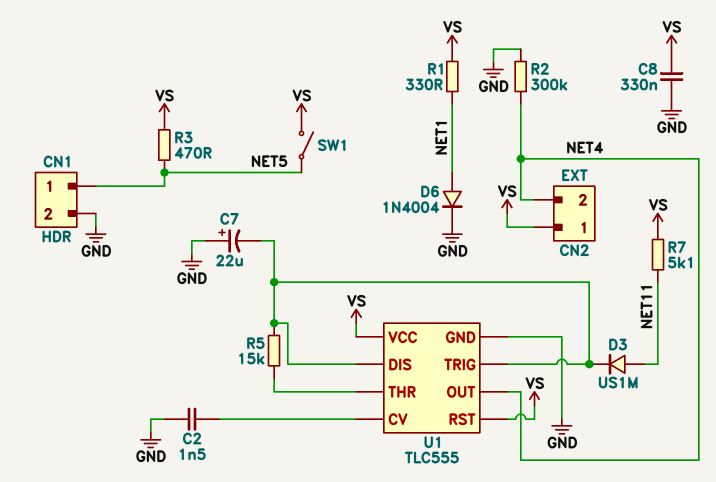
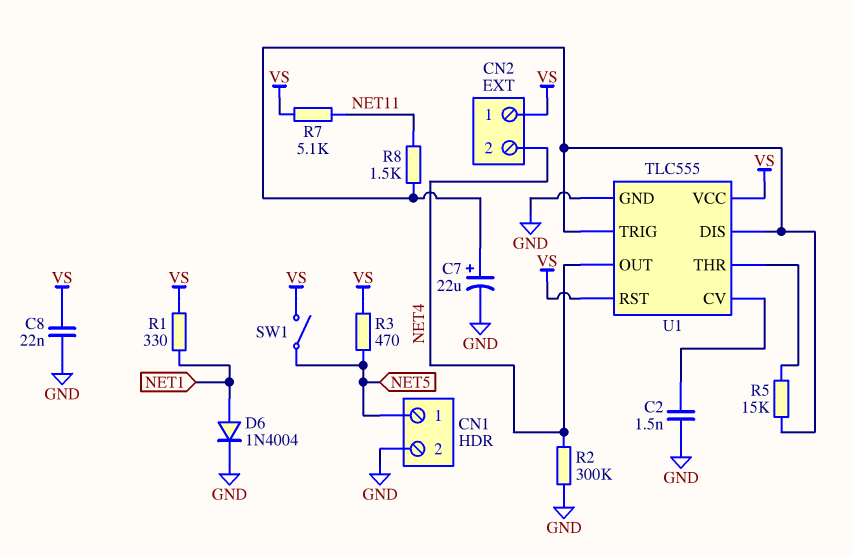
C7: 22uF (plus GND, minus U1/DIS) -> 22uF (plus U1/DIS, minus GND)
C8: 330nF (GND, VS) -> 22nF (GND, VS)
D3: diode US1M (A NET11, K U1/DIS) -> none
R8: none -> 1.5k (NET11, U1/DIS)

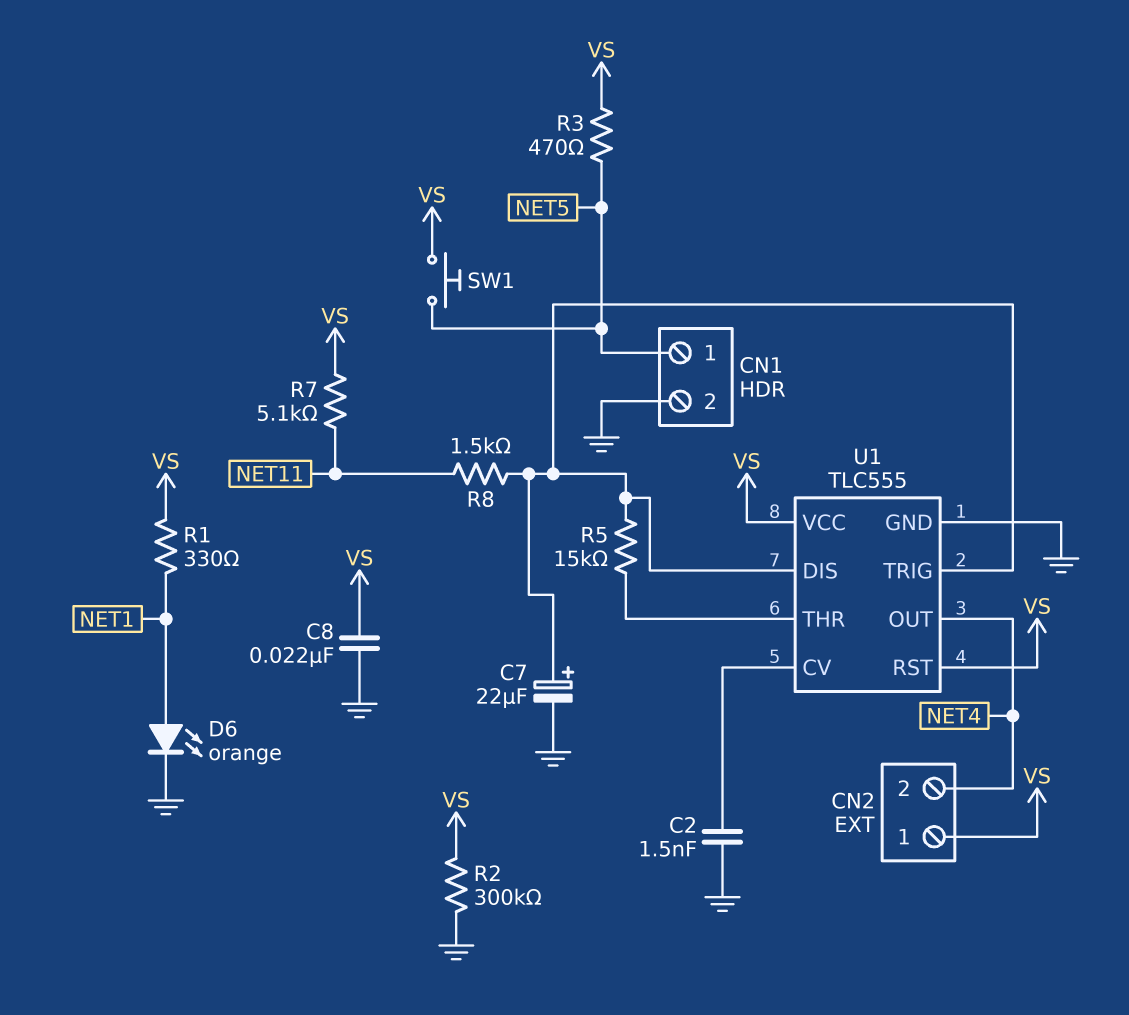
D6: diode 1N4004 (A NET1, K GND) -> LED orange (A NET1, K GND)
R2: 300k (GND, NET4) -> 300k (GND, VS)
SW1: switch (NET5, VS) -> button (NET5, VS)

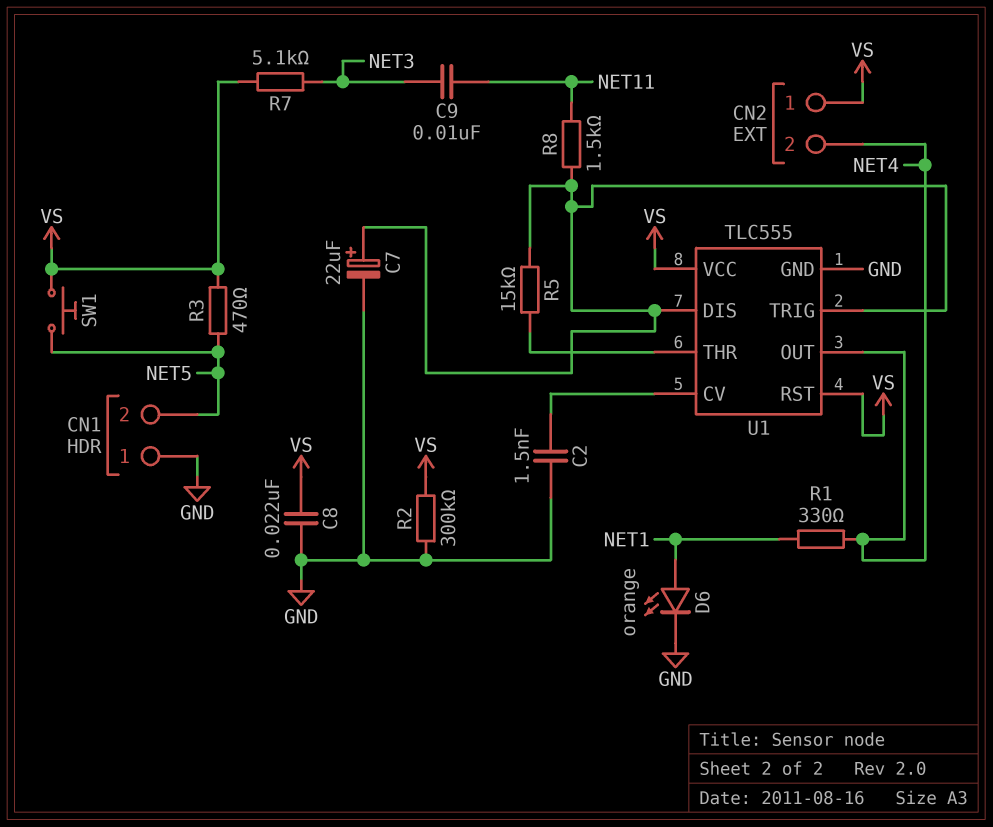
C9: none -> 10nF (NET3, NET11)
CN1 pin 1: NET5 -> GND
CN1 pin 2: GND -> NET5
R1: 330 (NET1, VS) -> 330 (NET1, NET4)
R7: 5.1k (NET11, VS) -> 5.1k (NET3, VS)

